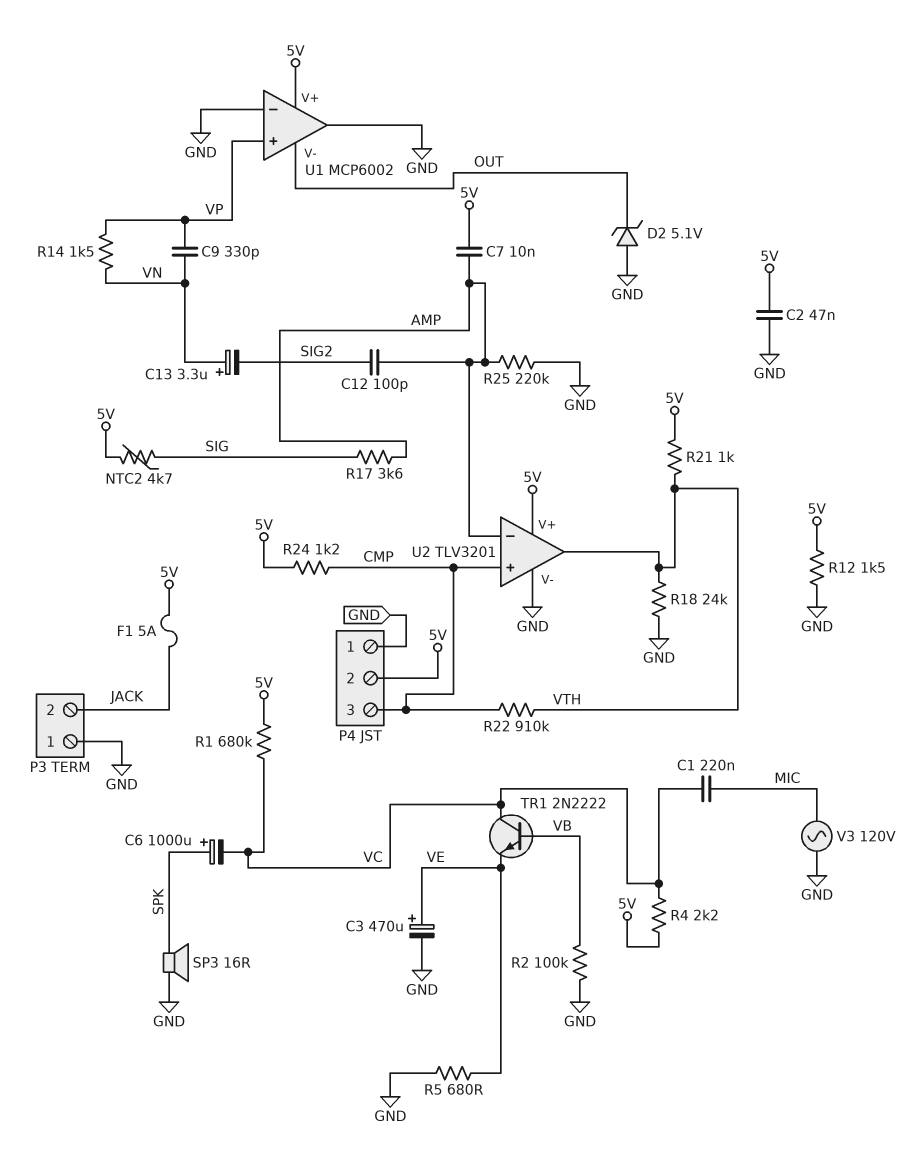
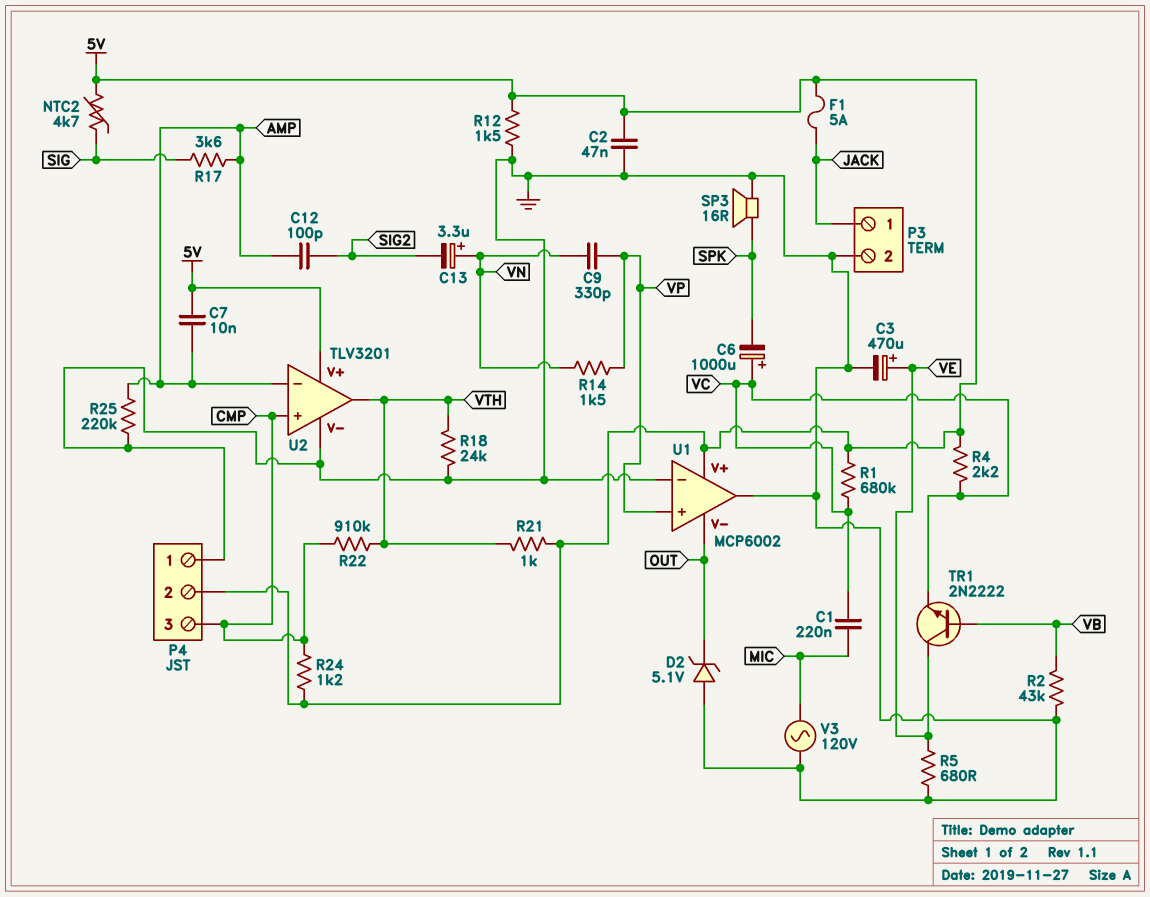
C6: 1000uF (plus SPK, minus VC) -> 1000uF (plus VC, minus SPK)
P3 pin 1: GND -> JACK
P3 pin 2: JACK -> GND
R2: 100k (GND, VB) -> 43k (GND, VB)
TR1: NPN 2N2222 (B VB, C VC, E VE) -> NPN 2N2222 (B VB, C VE, E VC)

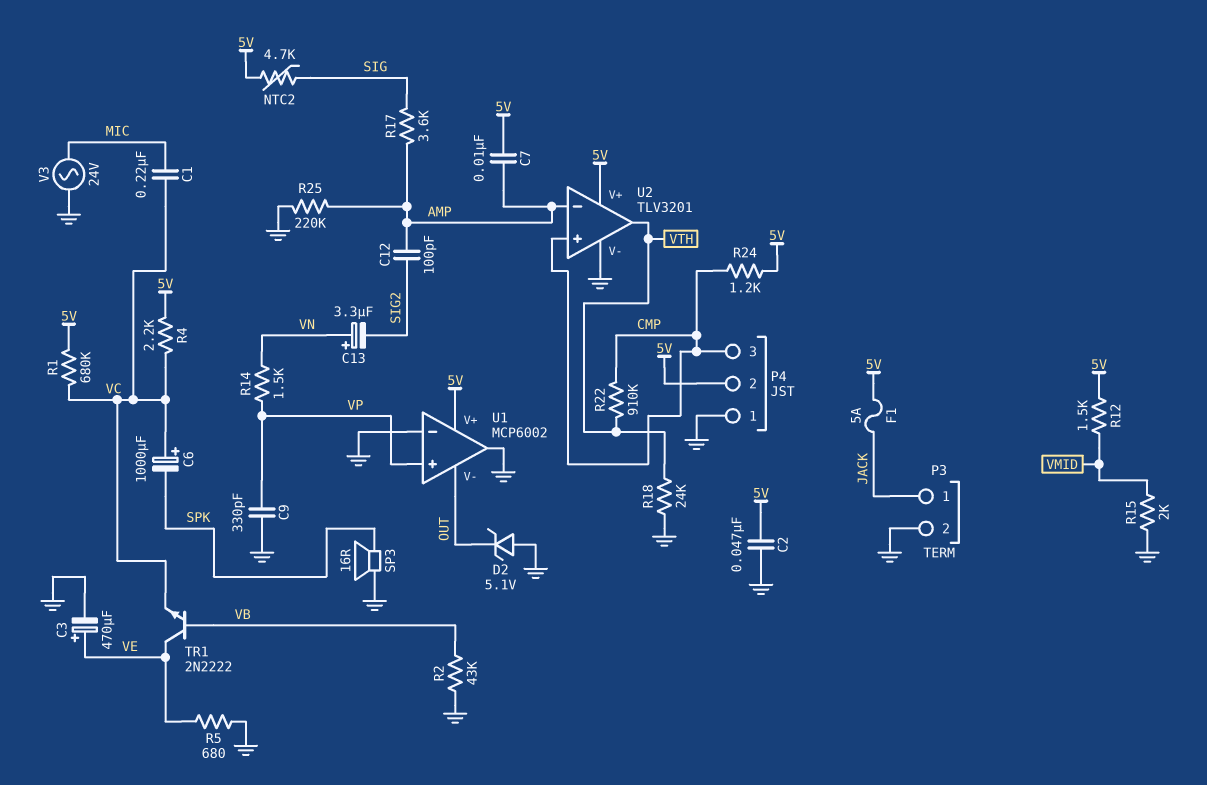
C9: 330pF (VN, VP) -> 330pF (GND, VP)
R12: 1.5k (5V, GND) -> 1.5k (5V, VMID)
R15: none -> 2k (GND, VMID)
R21: 1k (5V, VTH) -> none
V3: AC 120V (GND, MIC) -> AC 24V (GND, MIC)

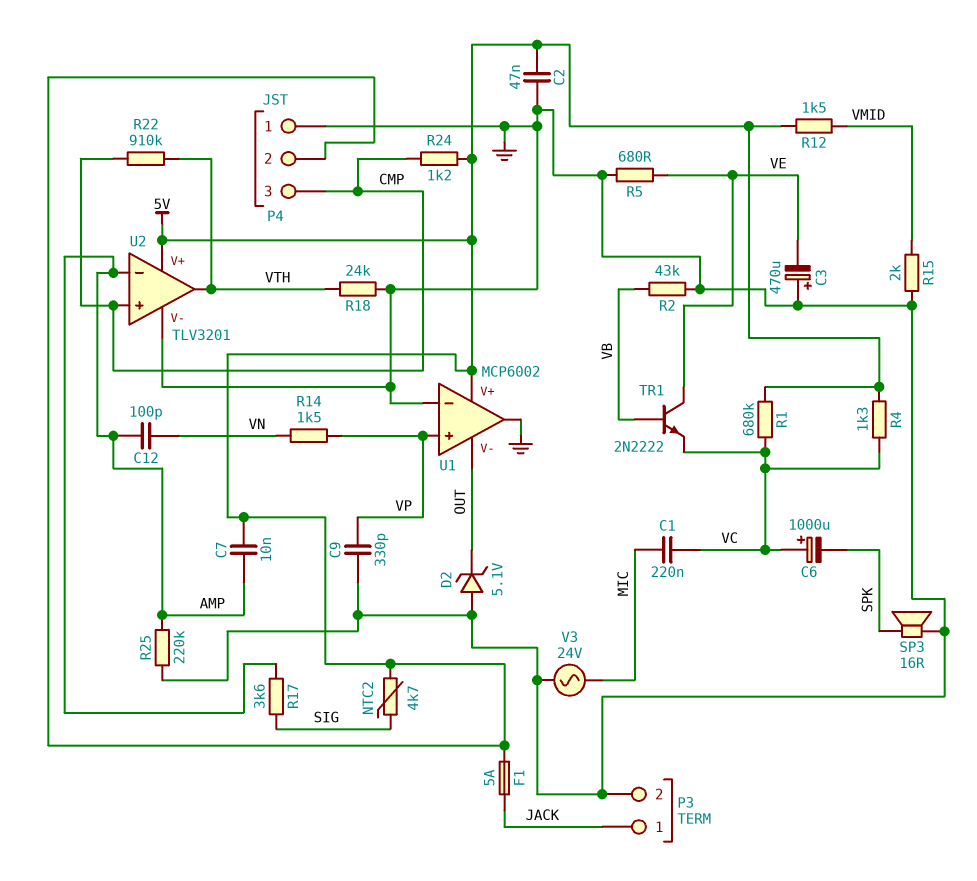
C3: 470uF (plus VE, minus GND) -> 470uF (plus GND, minus VE)
C12: 100pF (AMP, SIG2) -> 100pF (AMP, VN)
C13: 3.3uF (plus VN, minus SIG2) -> none
R4: 2.2k (5V, VC) -> 1.3k (5V, VC)

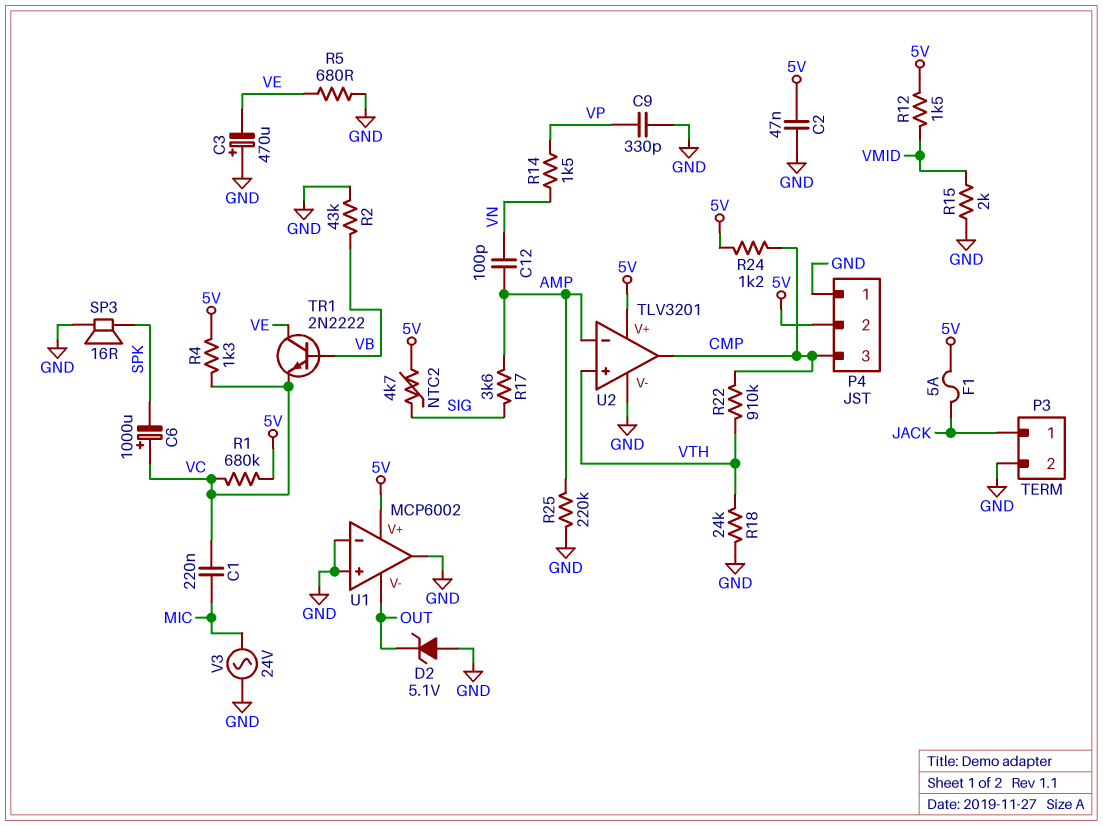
C7: 10nF (5V, AMP) -> none
U1 pin in+: VP -> GND
U2 pin in+: CMP -> VTH
U2 pin out: VTH -> CMP

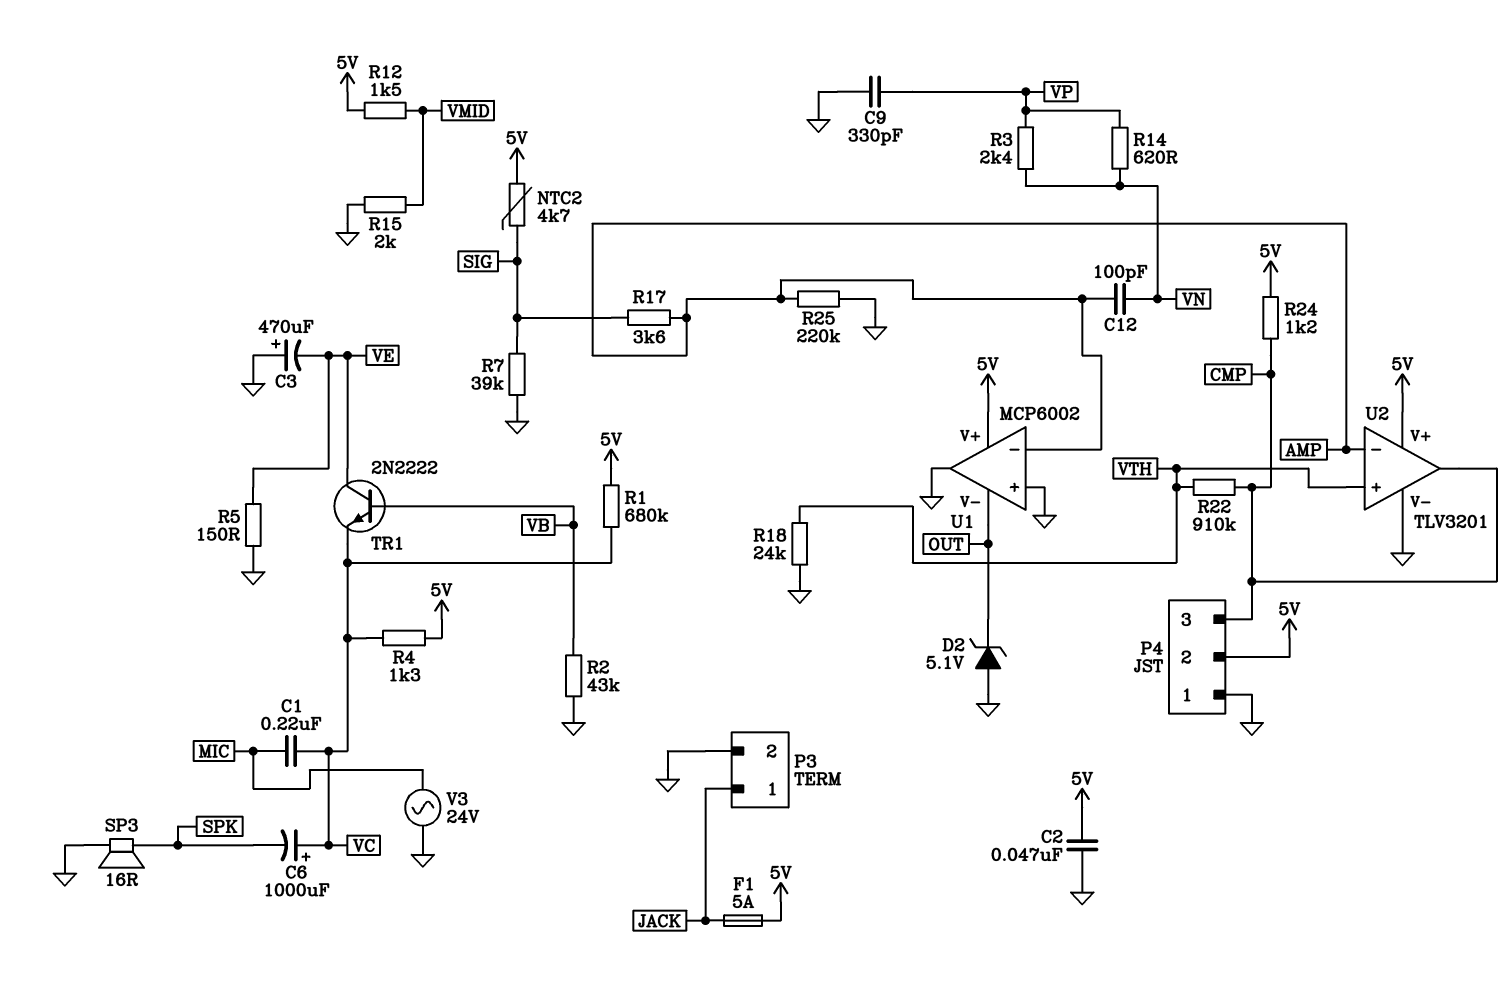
R3: none -> 2.4k (VN, VP)
R5: 680 (GND, VE) -> 150 (GND, VE)
R7: none -> 39k (GND, SIG)
R14: 1.5k (VN, VP) -> 620 (VN, VP)
U1 pin in-: GND -> AMP

